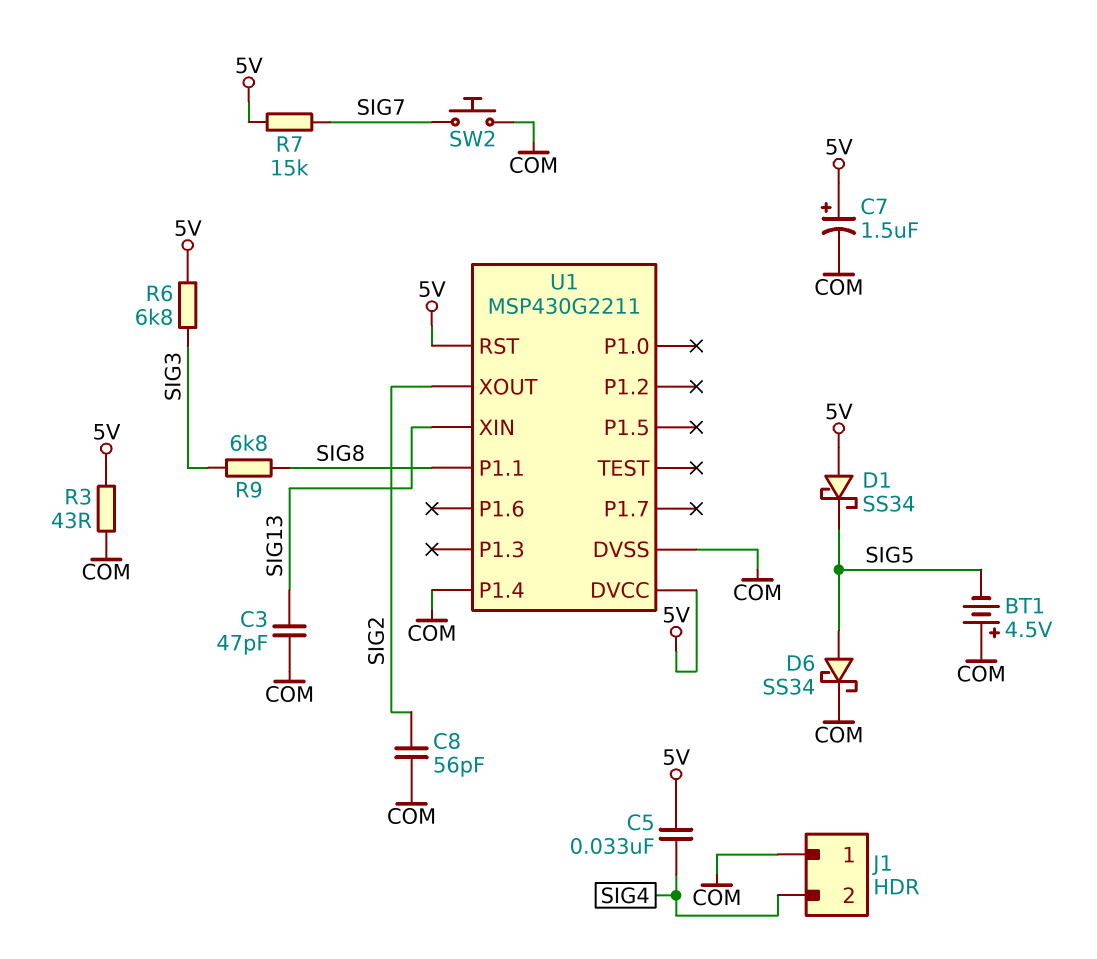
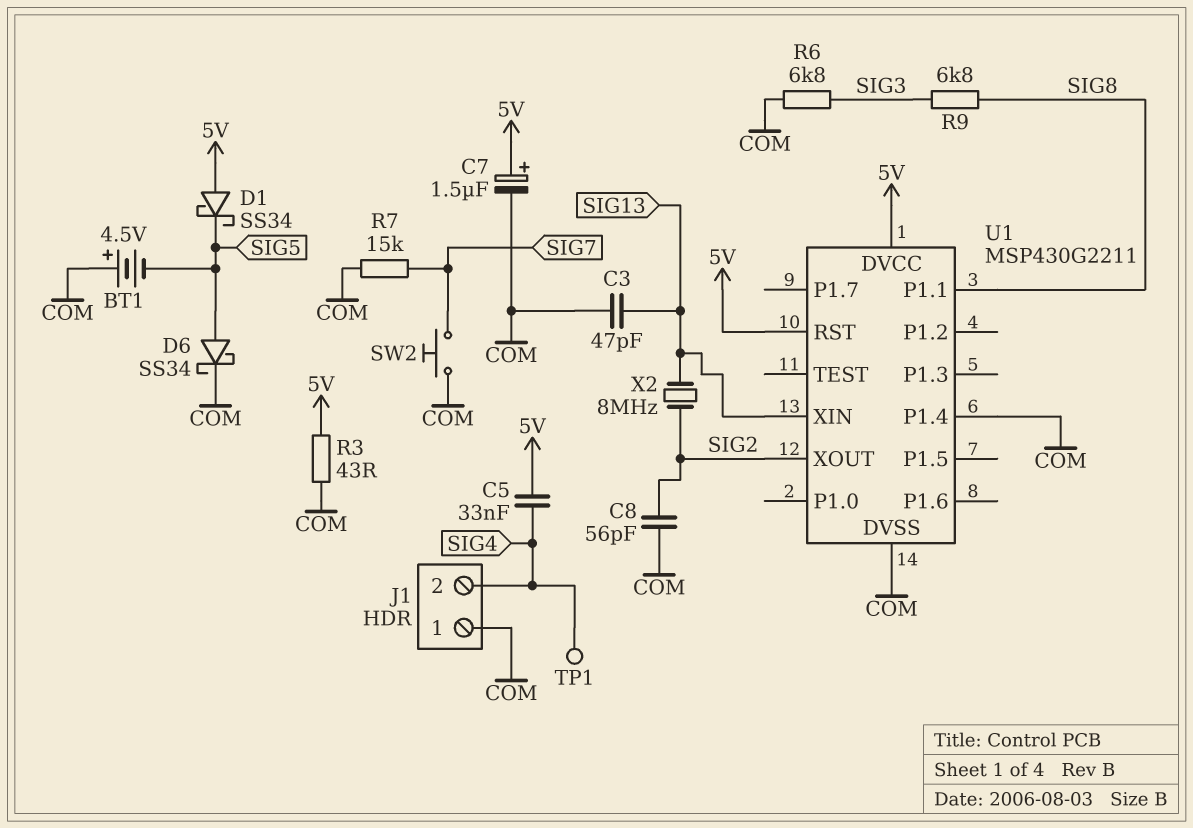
R6: 6.8k (5V, SIG3) -> 6.8k (COM, SIG3)
R7: 15k (5V, SIG7) -> 15k (COM, SIG7)
TP1: none -> test point (SIG4)
X2: none -> 8MHz (SIG2, SIG13)

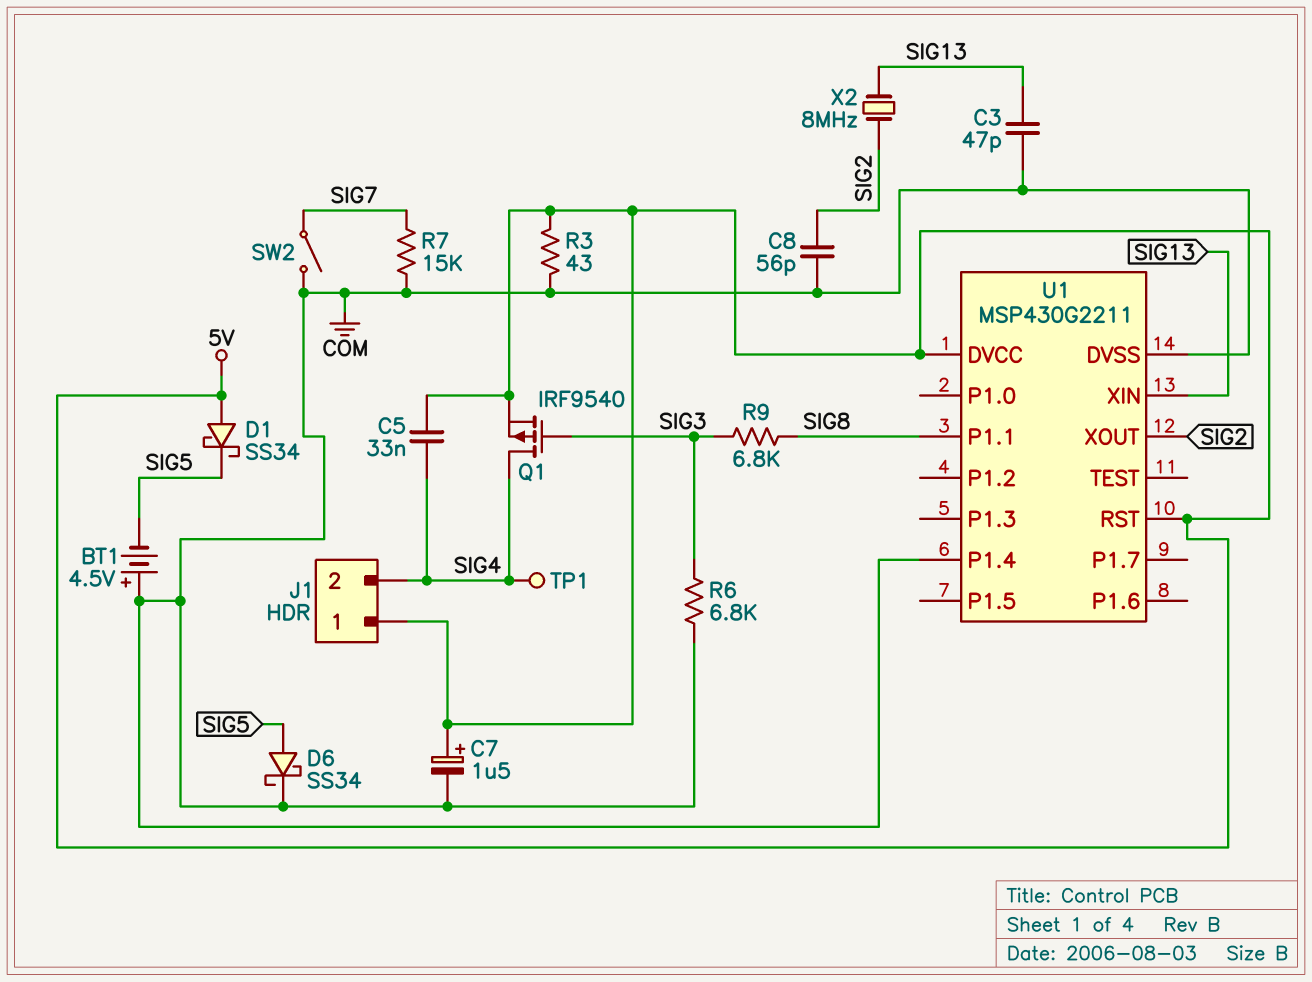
J1 pin 1: COM -> 5V
Q1: none -> PMOS IRF9540 (G SIG3, D SIG4, S 5V)
SW2: button (COM, SIG7) -> switch (COM, SIG7)

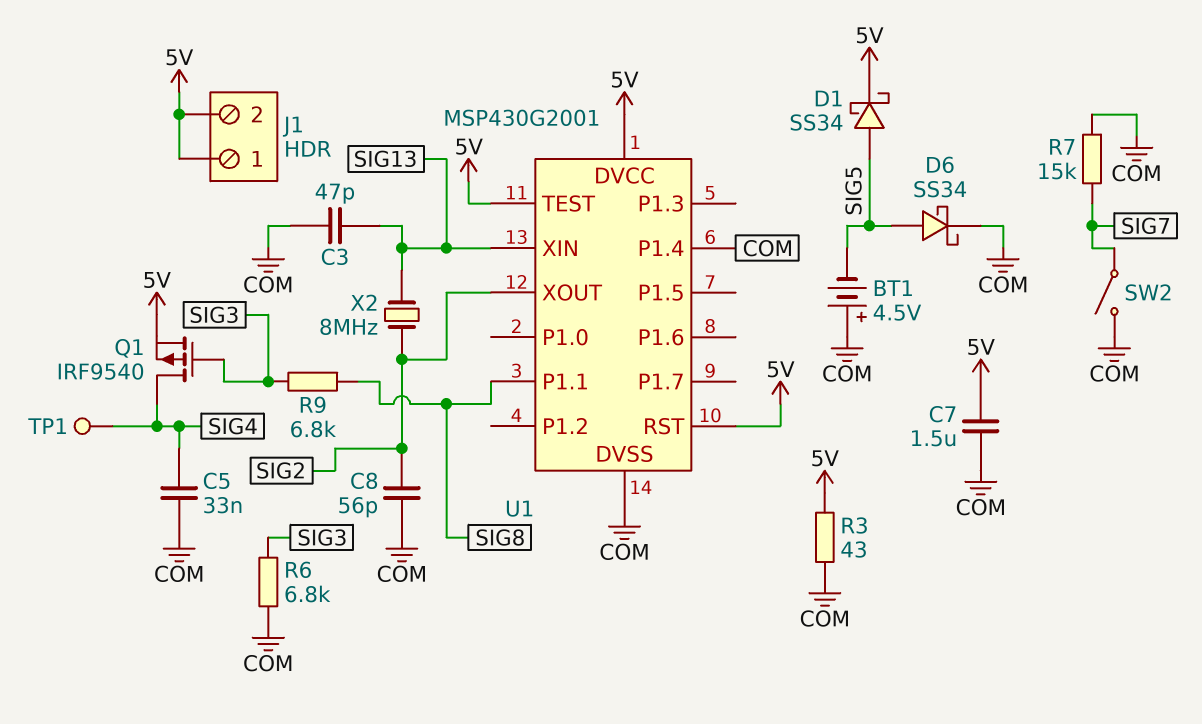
C5: 33nF (5V, SIG4) -> 33nF (COM, SIG4)
C7: 1.5uF (plus 5V, minus COM) -> 1.5uF (5V, COM)
D1: schottky SS34 (A 5V, K SIG5) -> schottky SS34 (A SIG5, K 5V)
J1 pin 2: SIG4 -> 5V
U1: MSP430G2211 -> MSP430G2001
U1 pin TEST: none -> 5V

